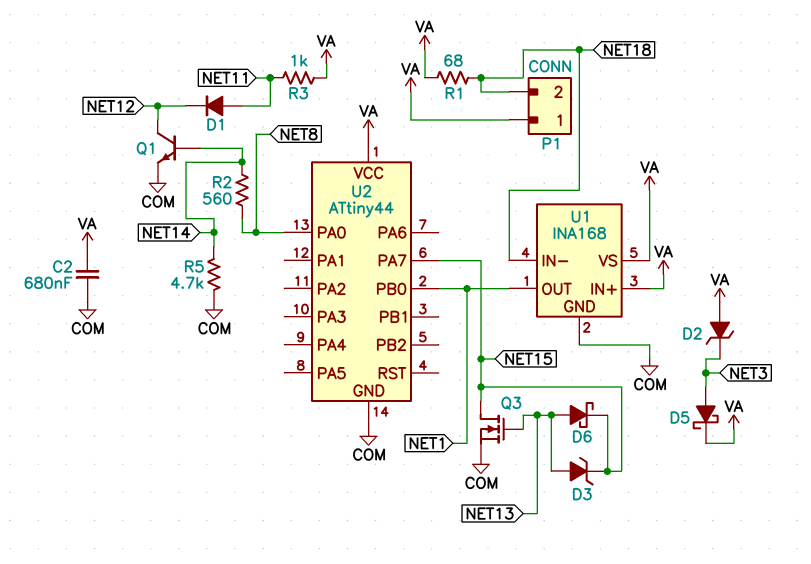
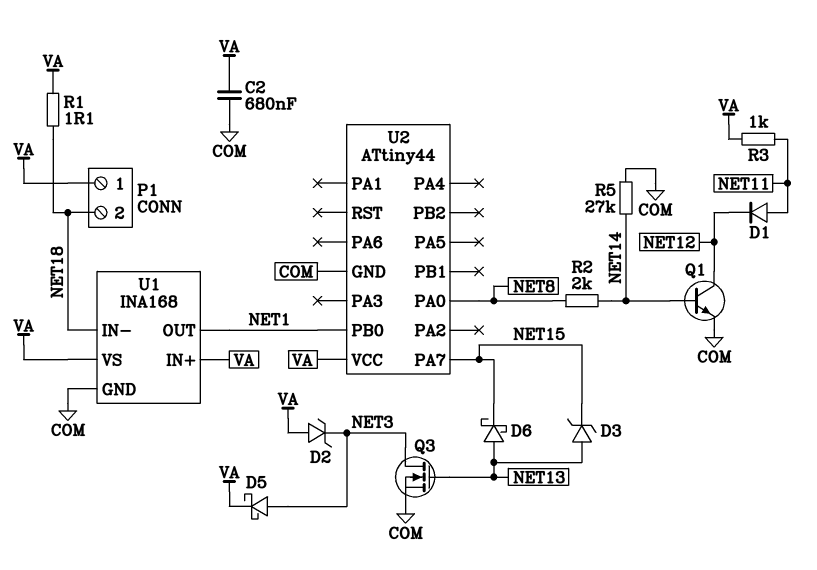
Q3: NMOS (G NET13, D NET15, S COM) -> NMOS (G NET13, D NET3, S COM)
R1: 68 (NET18, VA) -> 1.1 (NET18, VA)
R2: 560 (NET8, NET14) -> 2k (NET8, NET14)
R5: 4.7k (COM, NET14) -> 27k (COM, NET14)

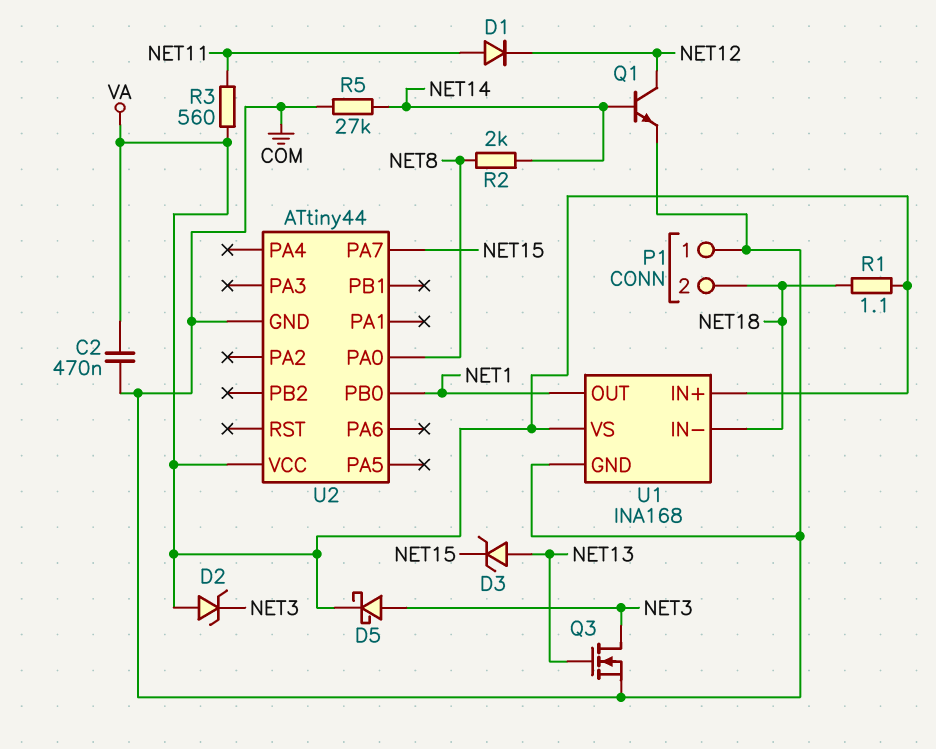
C2: 680nF (COM, VA) -> 470nF (COM, VA)
D6: schottky (A NET13, K NET15) -> none
P1 pin 1: VA -> COM
R3: 1k (NET11, VA) -> 560 (NET11, VA)

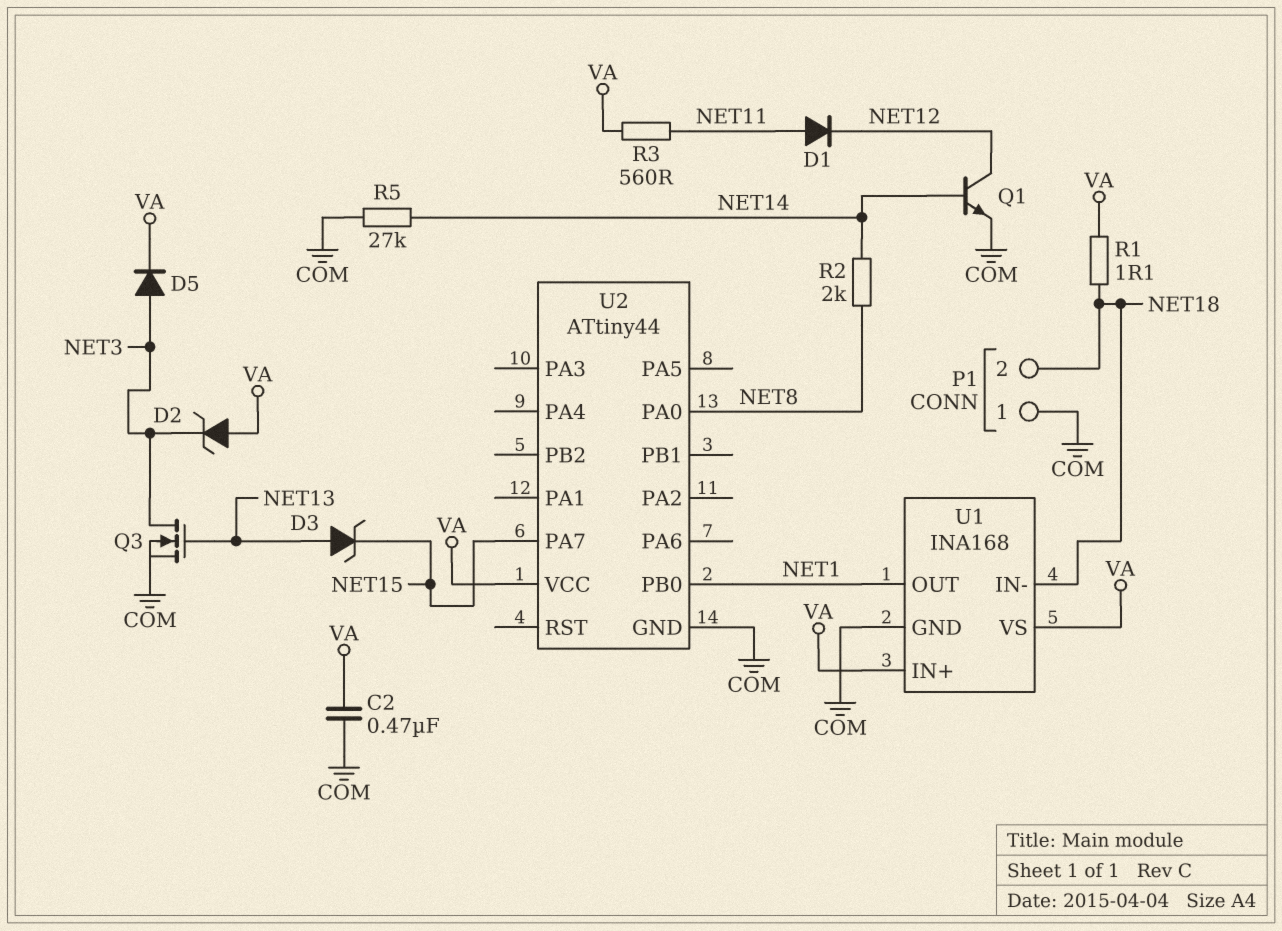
D5: schottky (A NET3, K VA) -> diode (A NET3, K VA)

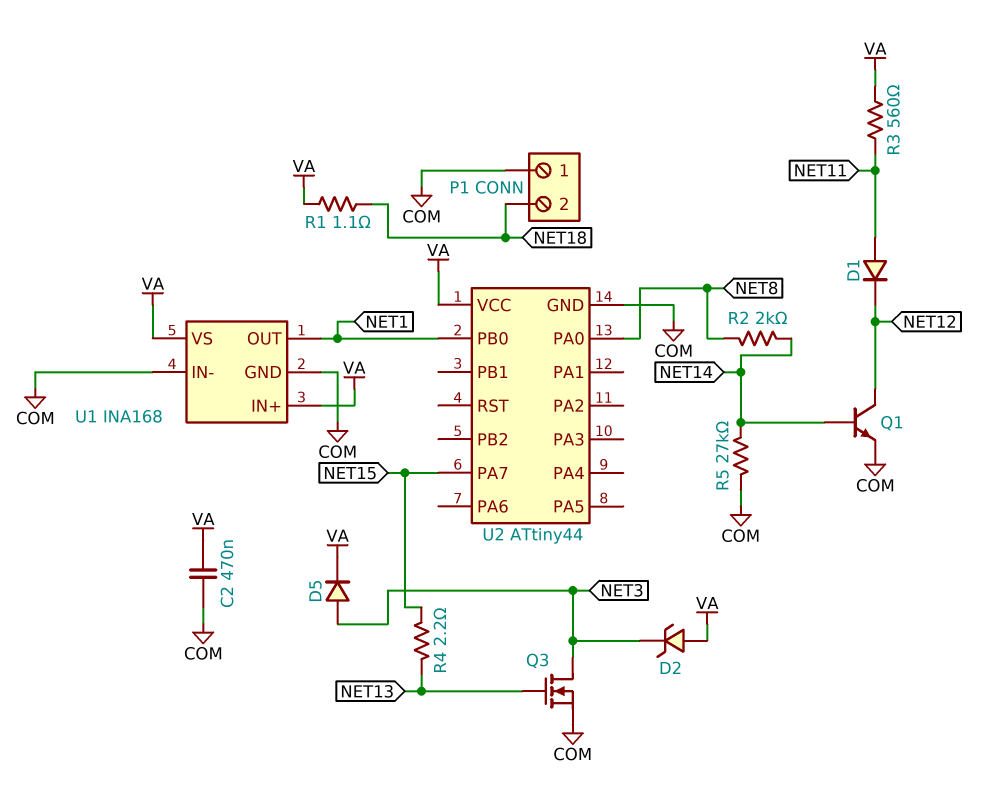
D3: zener (A NET13, K NET15) -> none
R4: none -> 2.2 (NET13, NET15)
U1 pin IN-: NET18 -> COM

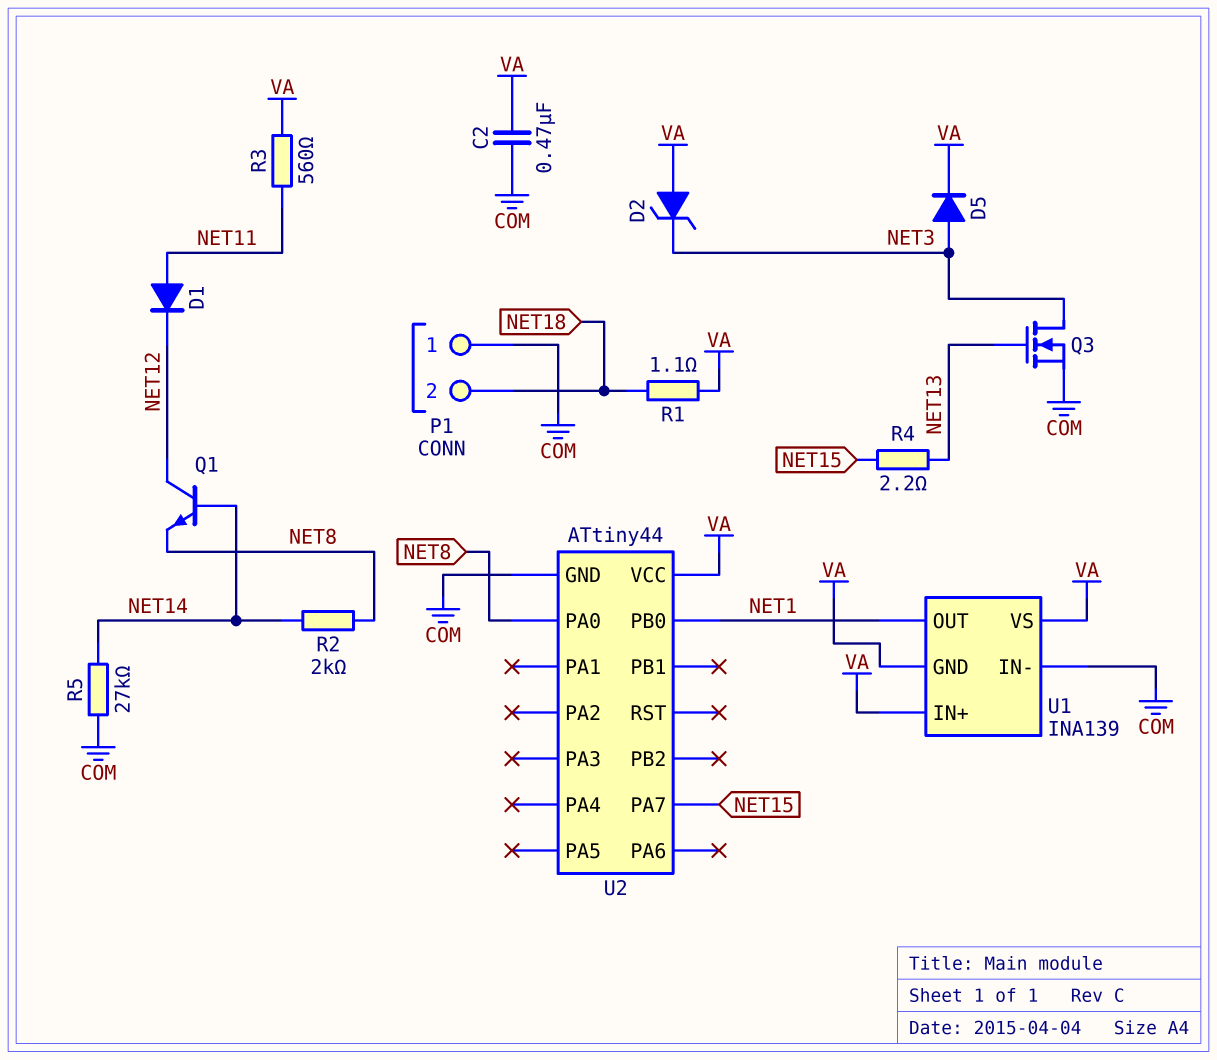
Q1: NPN (B NET14, C NET12, E COM) -> NPN (B NET14, C NET12, E NET8)
U1: INA168 -> INA139
U1 pin GND: COM -> VA

